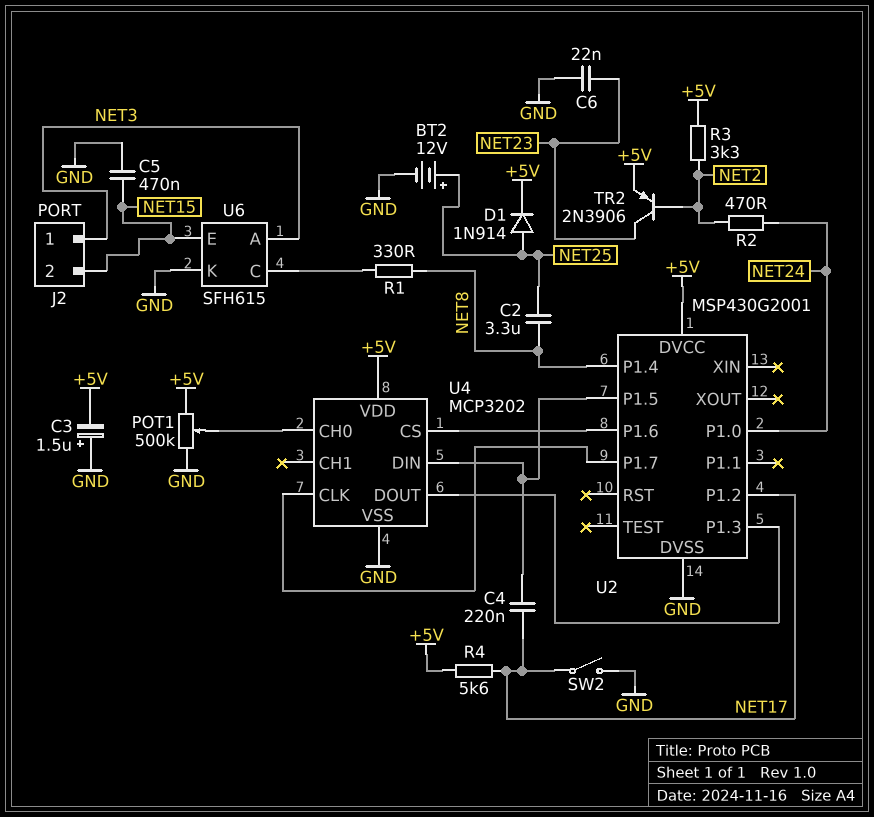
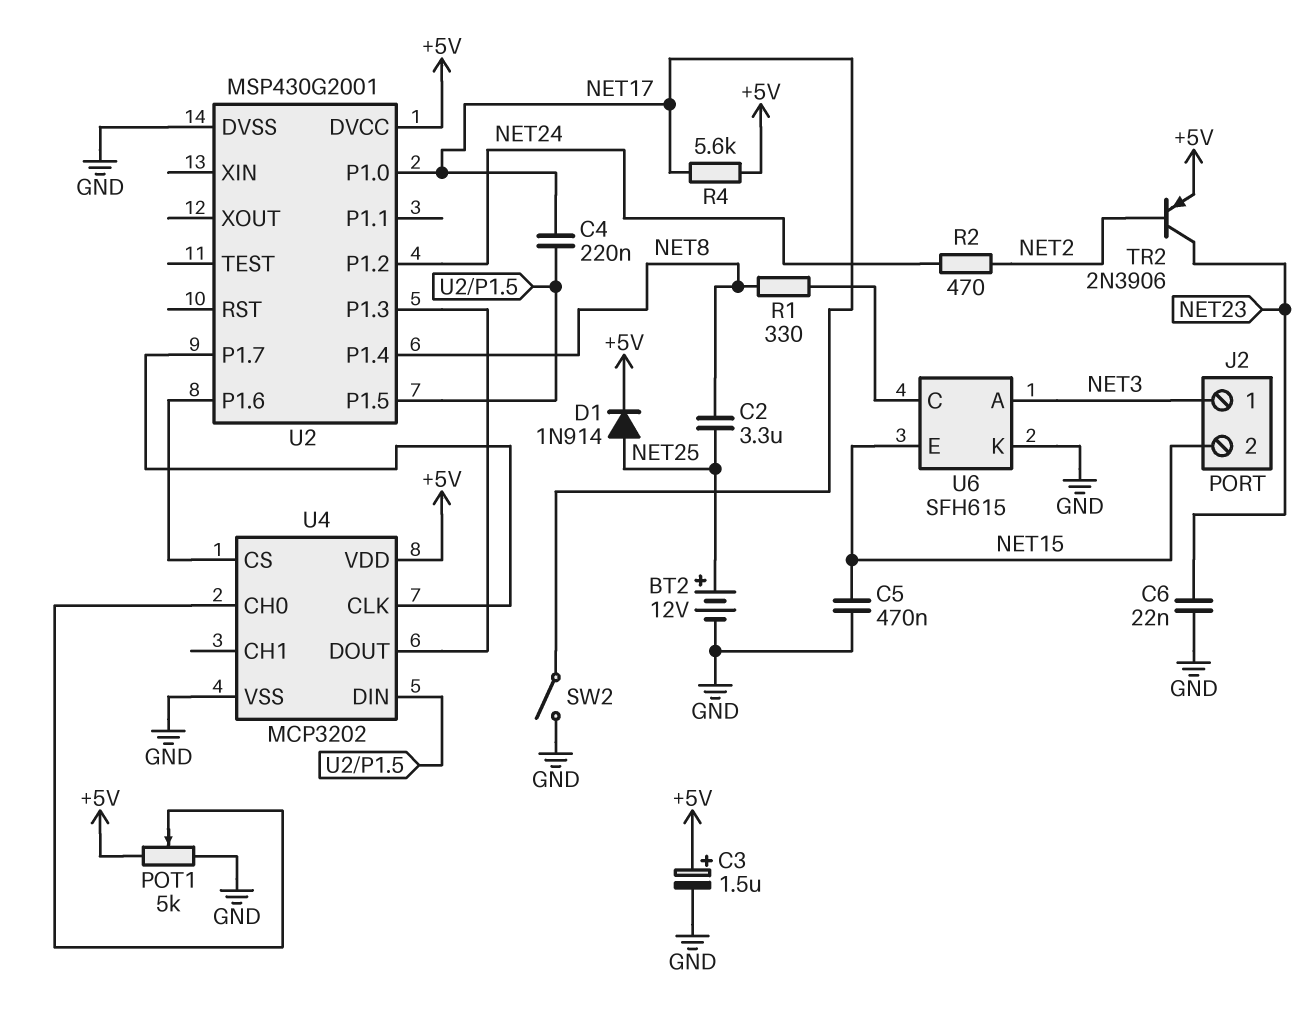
C3: 1.5uF (plus GND, minus +5V) -> 1.5uF (plus +5V, minus GND)
POT1: 500k (+5V, GND, wiper U4/CH0) -> 5k (+5V, GND, wiper U4/CH0)
R3: 3.3k (+5V, NET2) -> none
U2 pin P1.0: NET24 -> NET17
U2 pin P1.2: NET17 -> NET24

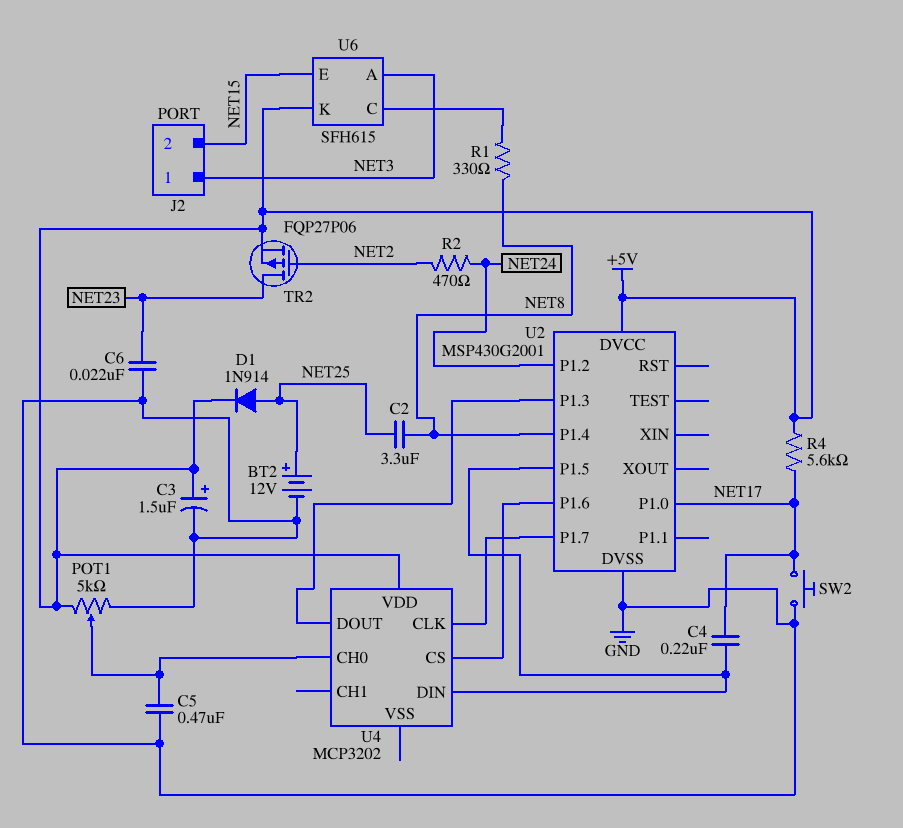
C5: 470nF (GND, NET15) -> 470nF (GND, U4/CH0)
SW2: switch (GND, NET17) -> button (GND, NET17)
TR2: PNP 2N3906 (B NET2, C NET23, E +5V) -> PMOS FQP27P06 (G NET2, D NET23, S +5V)
U4 pin VSS: GND -> none
U6 pin K: GND -> +5V

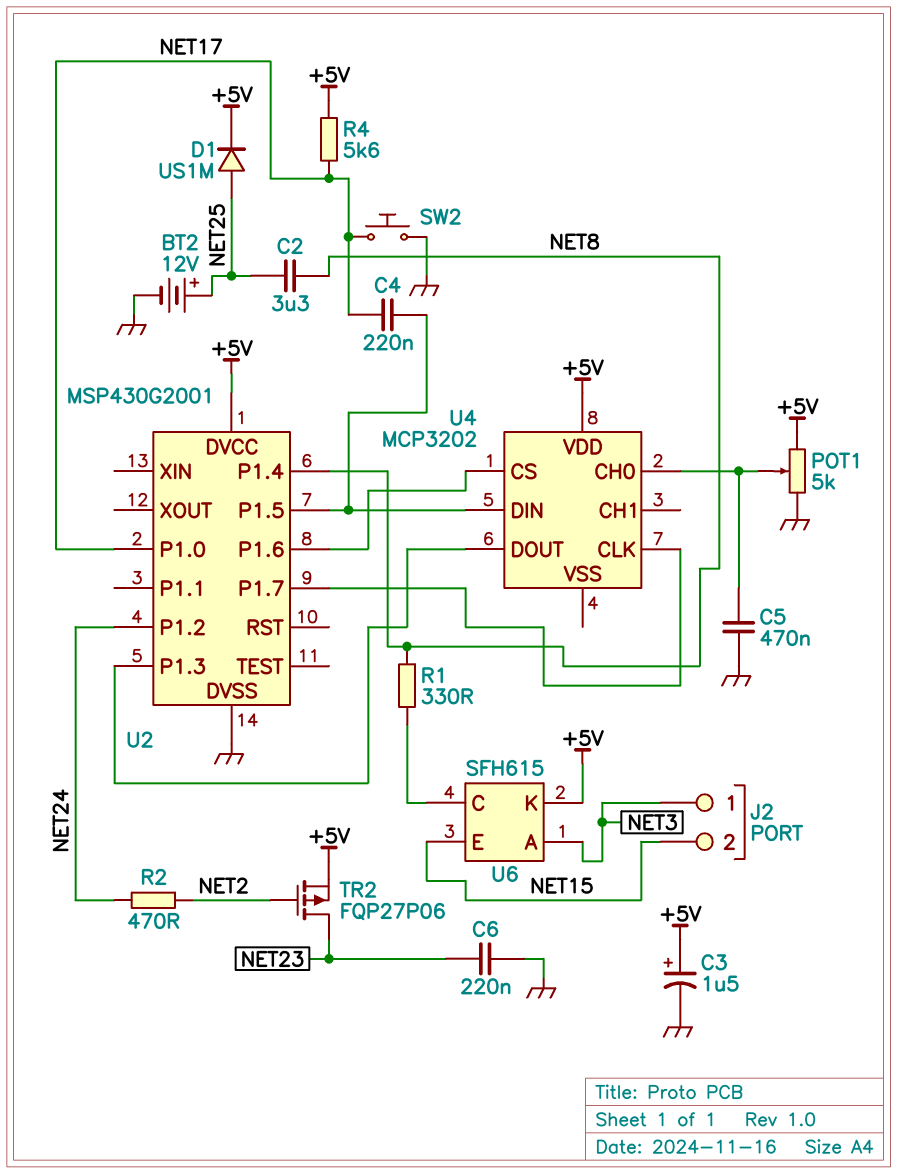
C6: 22nF (GND, NET23) -> 220nF (GND, NET23)
D1: diode 1N914 (A NET25, K +5V) -> diode US1M (A NET25, K +5V)

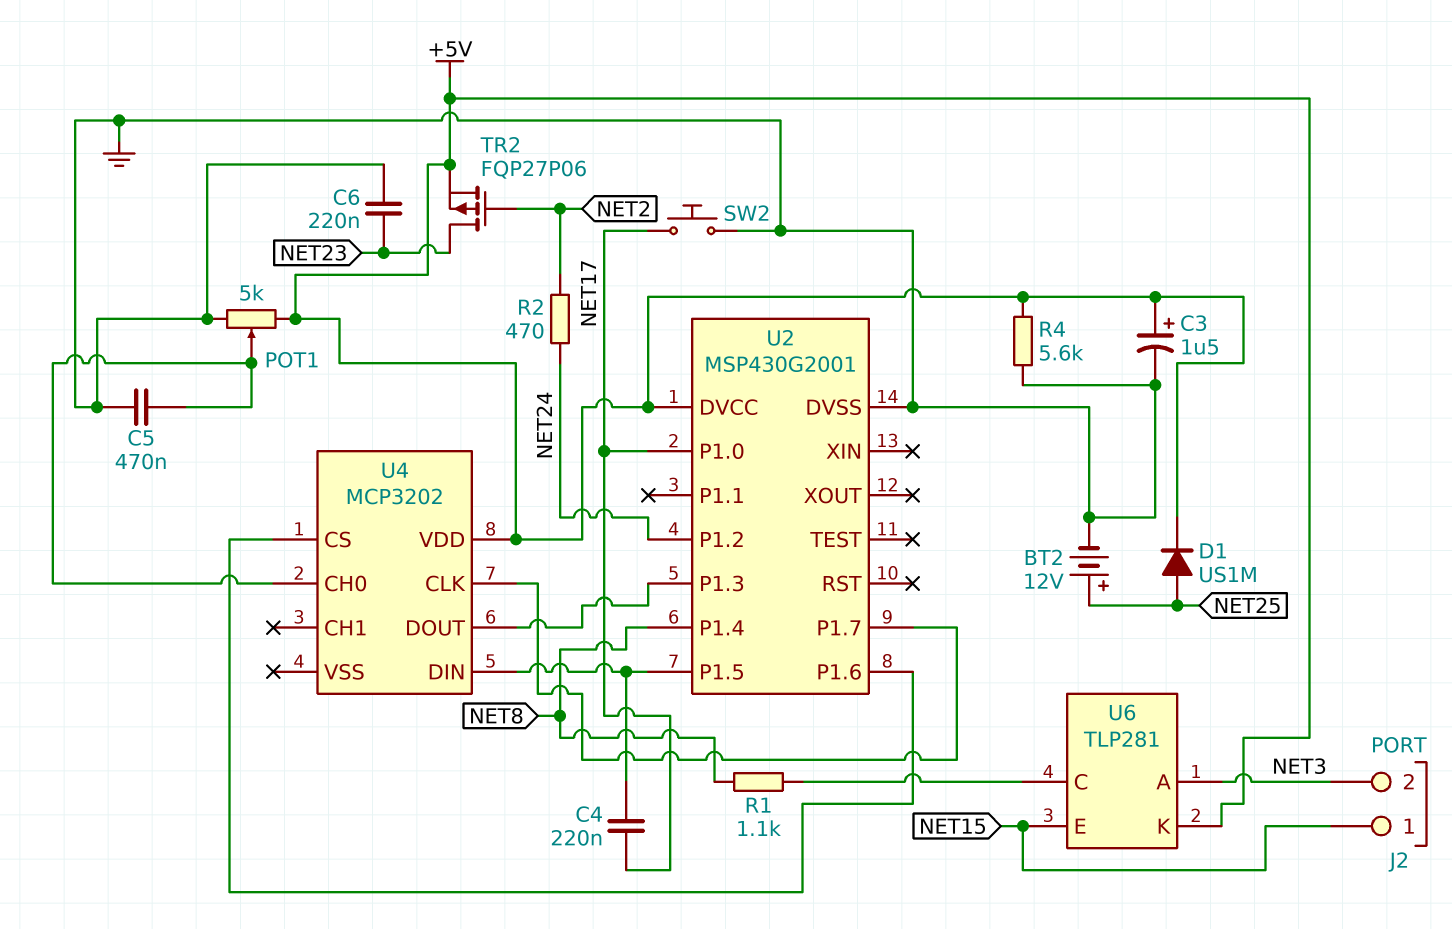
C2: 3.3uF (NET8, NET25) -> none
J2 pin 1: NET3 -> NET15
J2 pin 2: NET15 -> NET3
R1: 330 (NET8, U6/C) -> 1.1k (NET8, U6/C)
R4: 5.6k (+5V, NET17) -> 5.6k (+5V, GND)
U6: SFH615 -> TLP281

